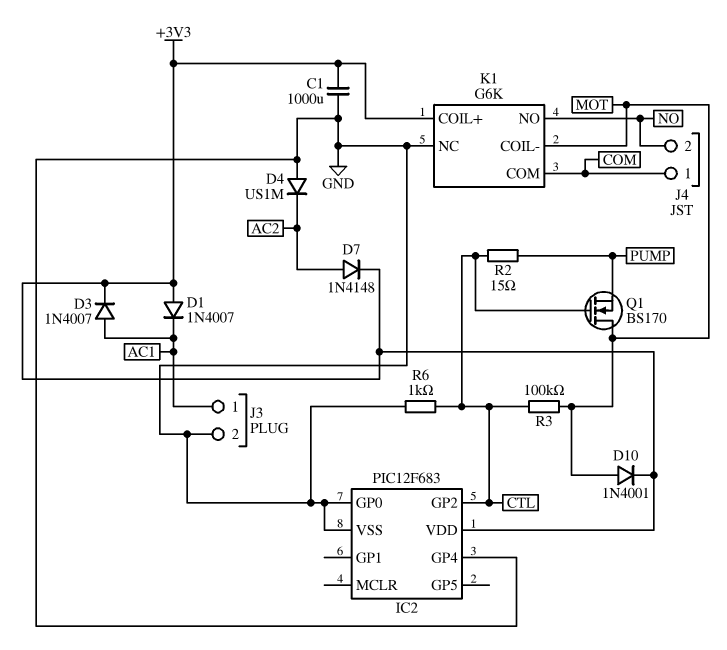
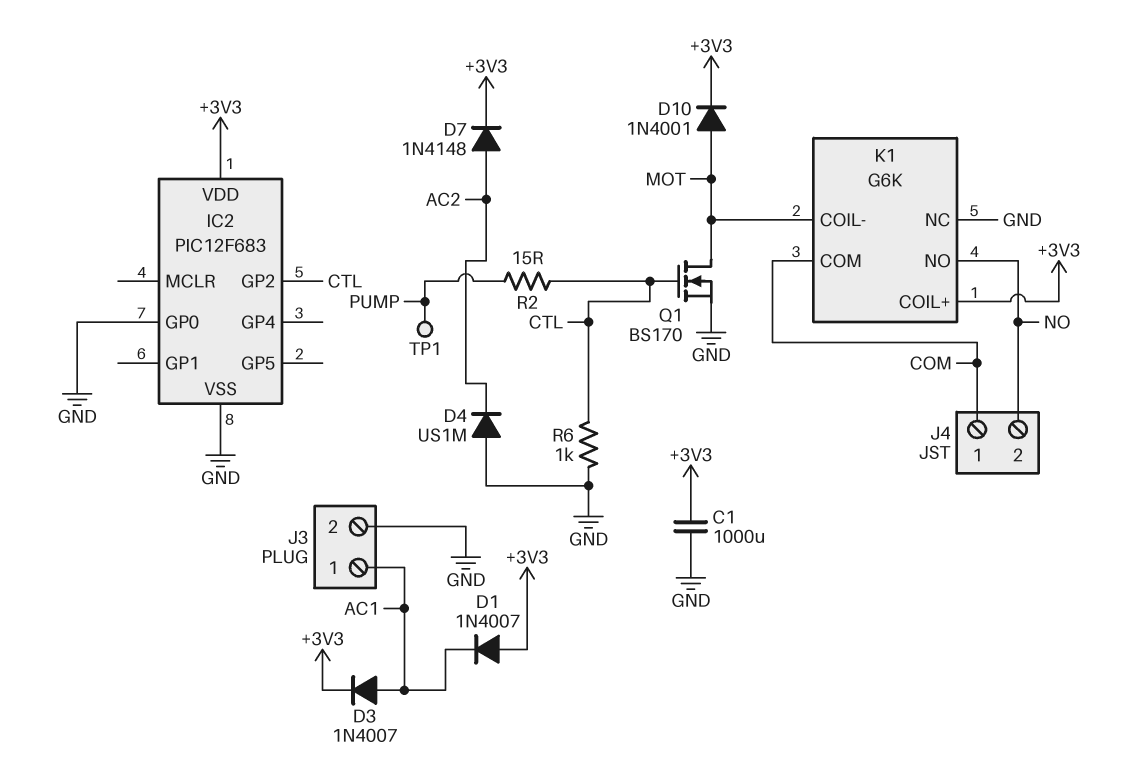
IC2 pin GP4: GND -> none
Q1: NMOS BS170 (G CTL, D MOT, S PUMP) -> NMOS BS170 (G CTL, D MOT, S GND)
R3: 100k (CTL, MOT) -> none
TP1: none -> test point (PUMP)

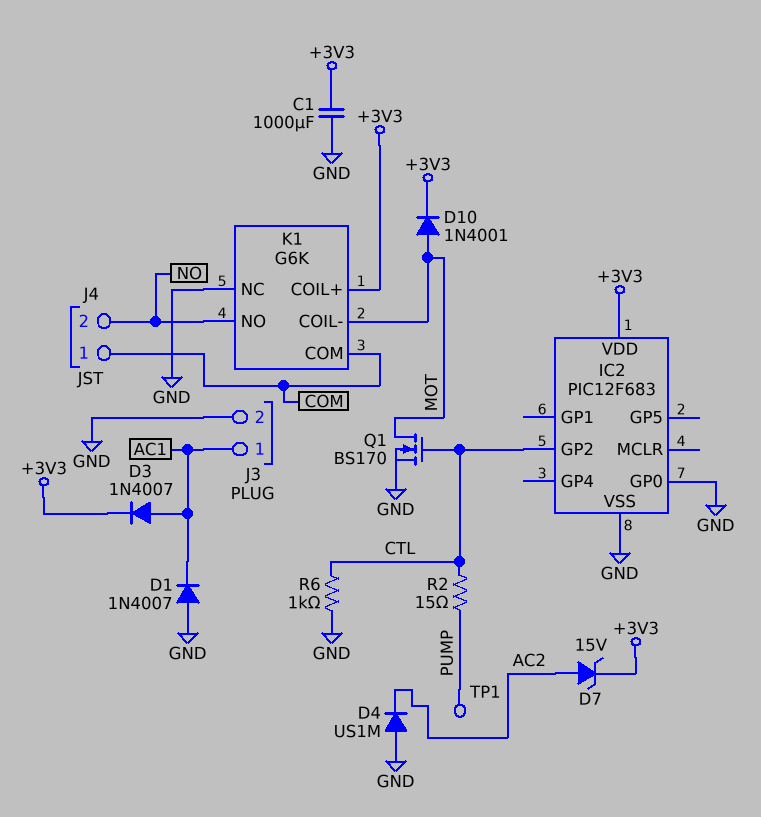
D1: diode 1N4007 (A +3V3, K AC1) -> diode 1N4007 (A GND, K AC1)
D7: diode 1N4148 (A AC2, K +3V3) -> zener 15V (A AC2, K +3V3)

